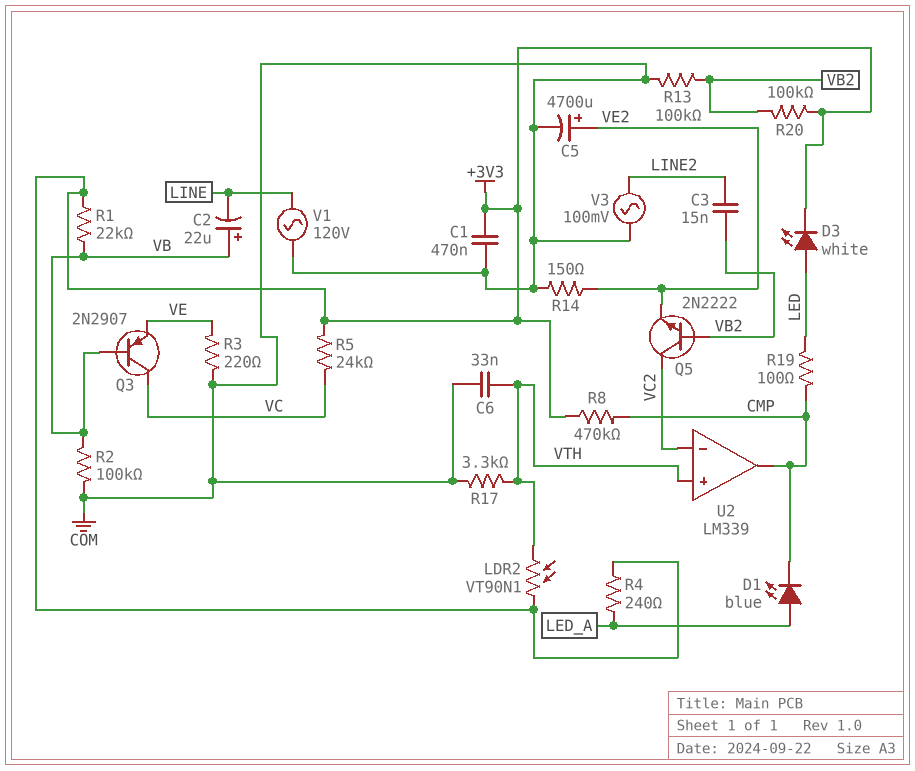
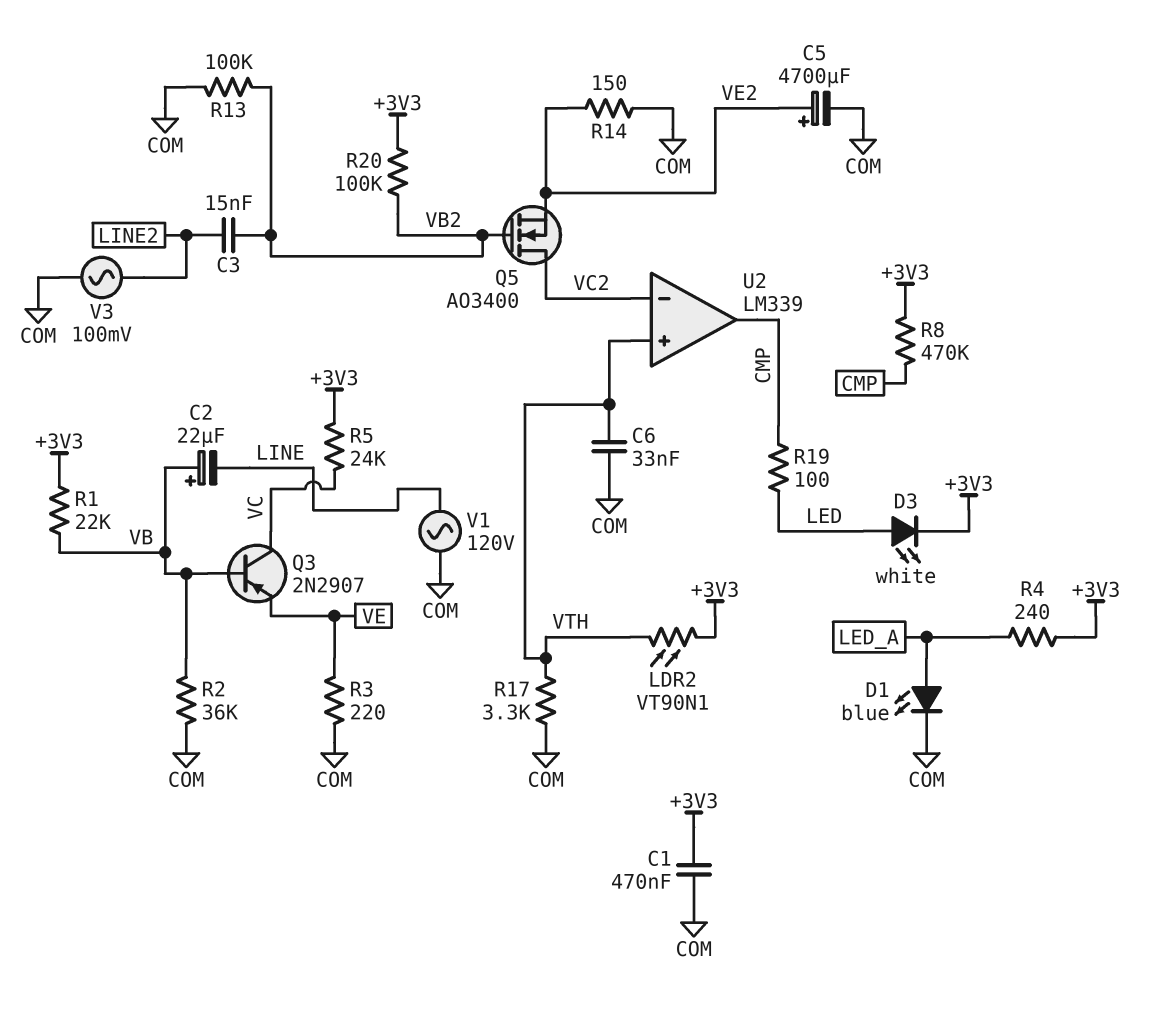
D1: LED blue (A LED_A, K CMP) -> LED blue (A LED_A, K COM)
Q5: NPN 2N2222 (B VB2, C VC2, E VE2) -> NMOS AO3400 (G VB2, D VC2, S VE2)
R2: 100k (COM, VB) -> 36k (COM, VB)

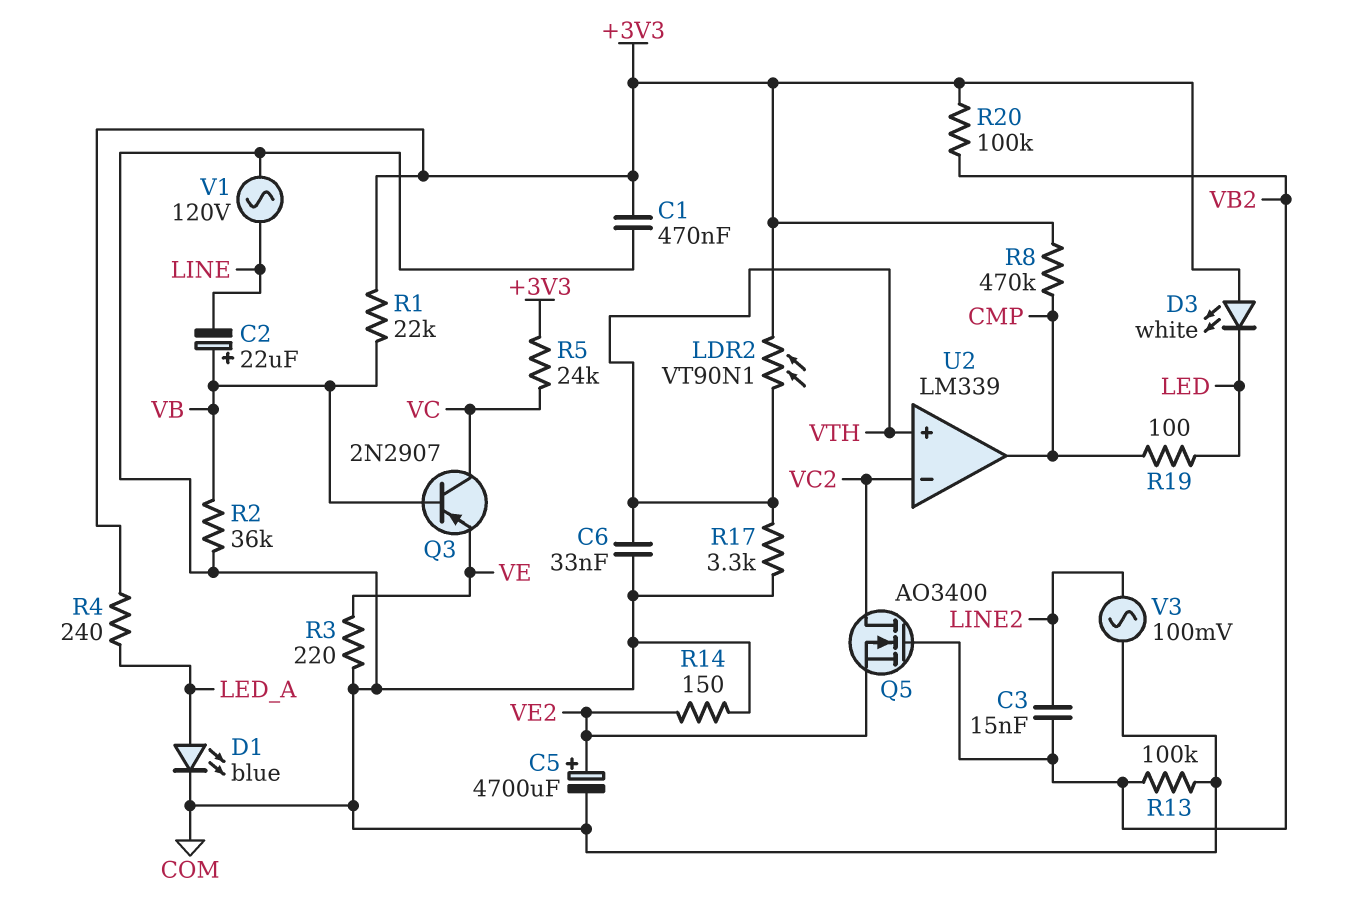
D3: LED white (A LED, K +3V3) -> LED white (A +3V3, K LED)

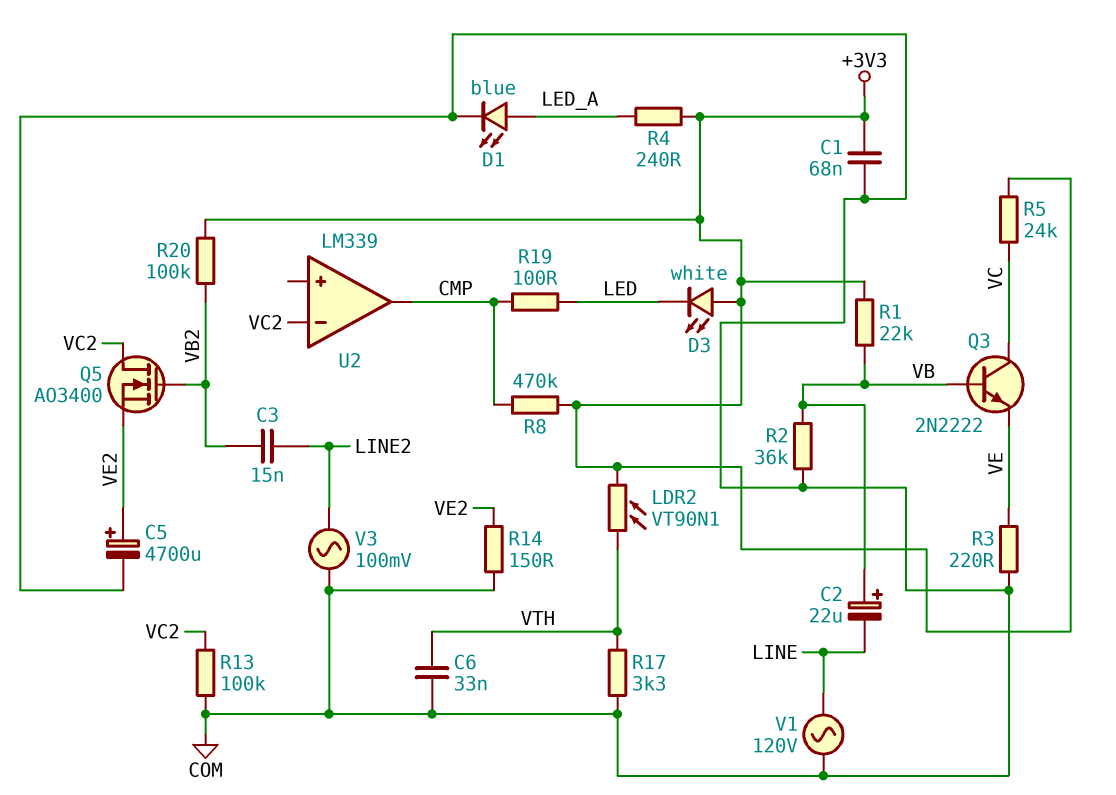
C1: 470nF (+3V3, COM) -> 68nF (+3V3, COM)
Q3: PNP 2N2907 (B VB, C VC, E VE) -> NPN 2N2222 (B VB, C VC, E VE)
R13: 100k (COM, VB2) -> 100k (COM, VC2)
U2 pin in+: VTH -> none

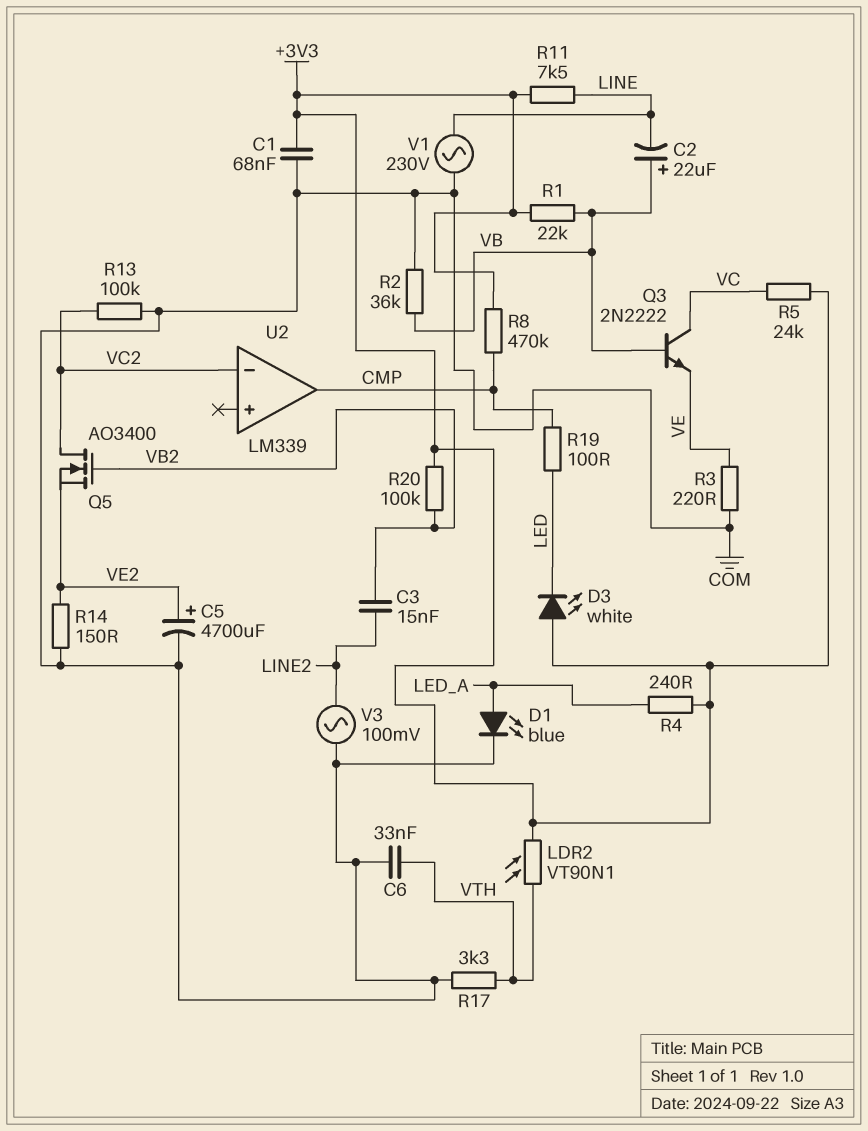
R11: none -> 7.5k (+3V3, LINE)
V1: AC 120V (COM, LINE) -> AC 230V (COM, LINE)

